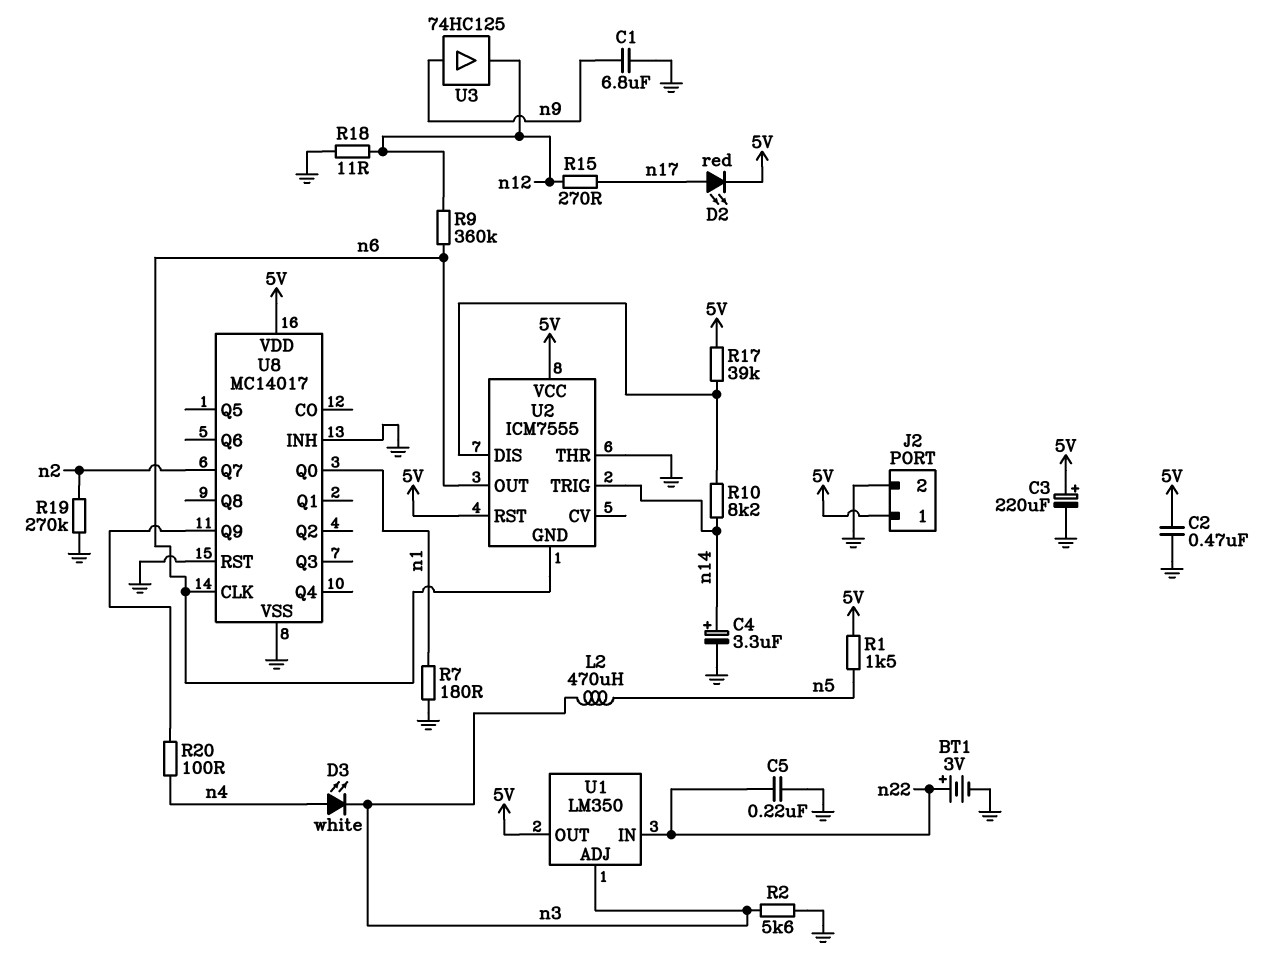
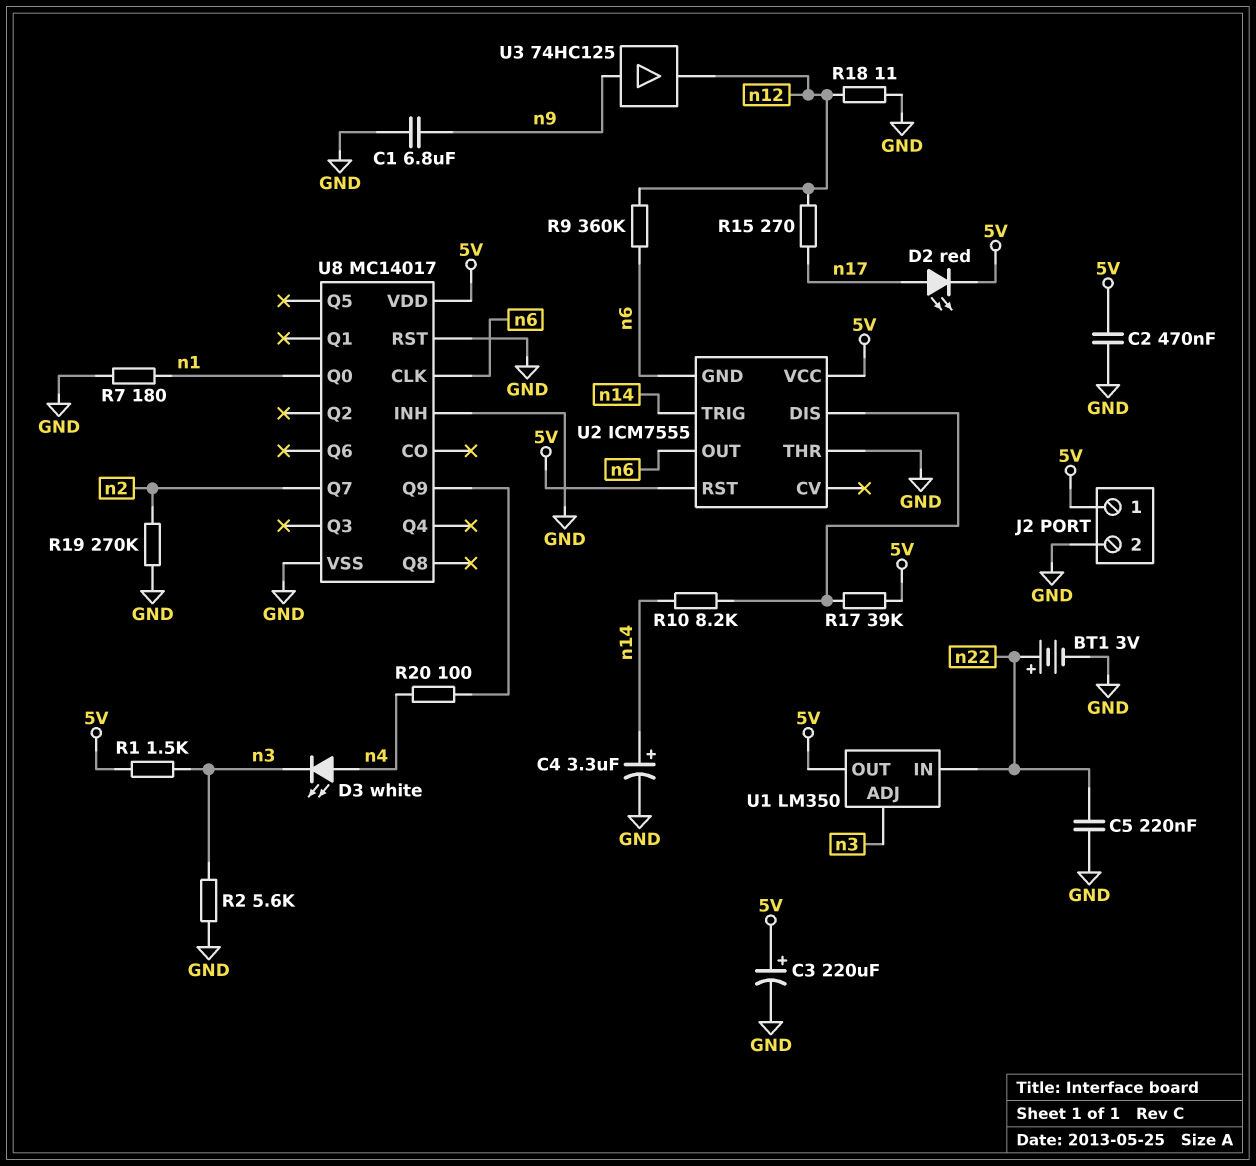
L2: 470uH (n3, n5) -> none
R1: 1.5k (5V, n5) -> 1.5k (5V, n3)

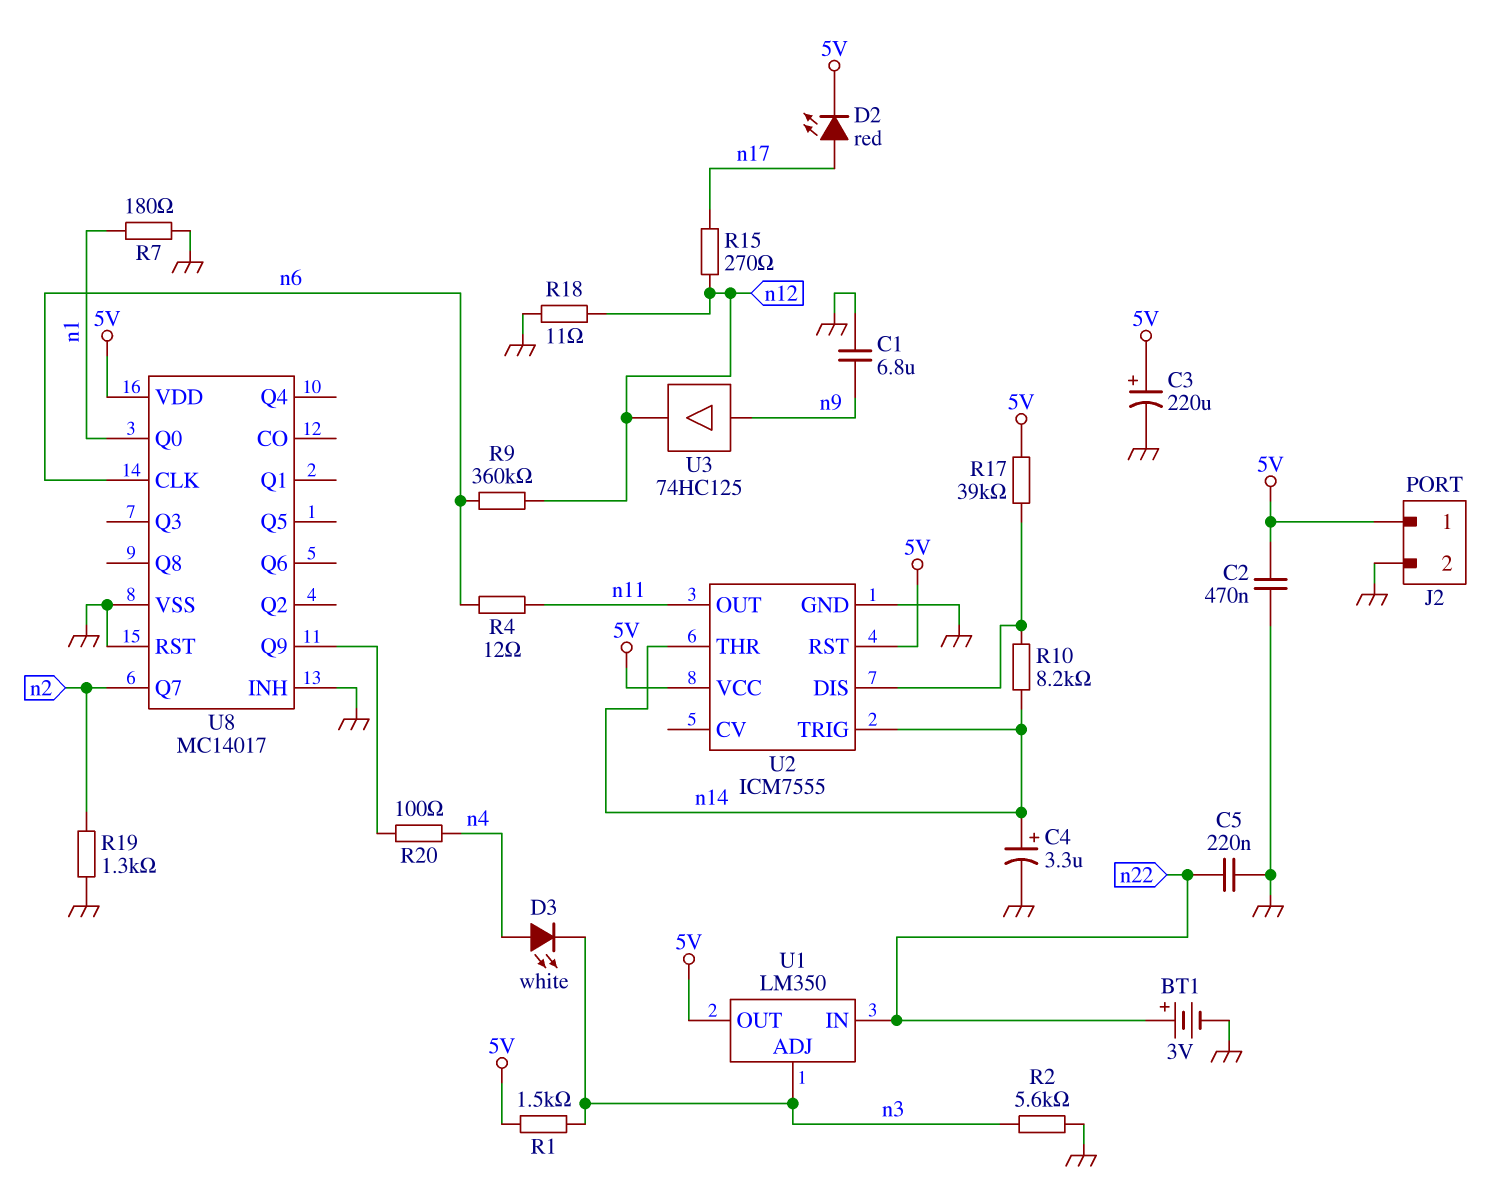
R4: none -> 12 (n6, n11)
R19: 270k (GND, n2) -> 1.3k (GND, n2)
U2 pin GND: n6 -> GND
U2 pin OUT: n6 -> n11
U2 pin THR: GND -> n14

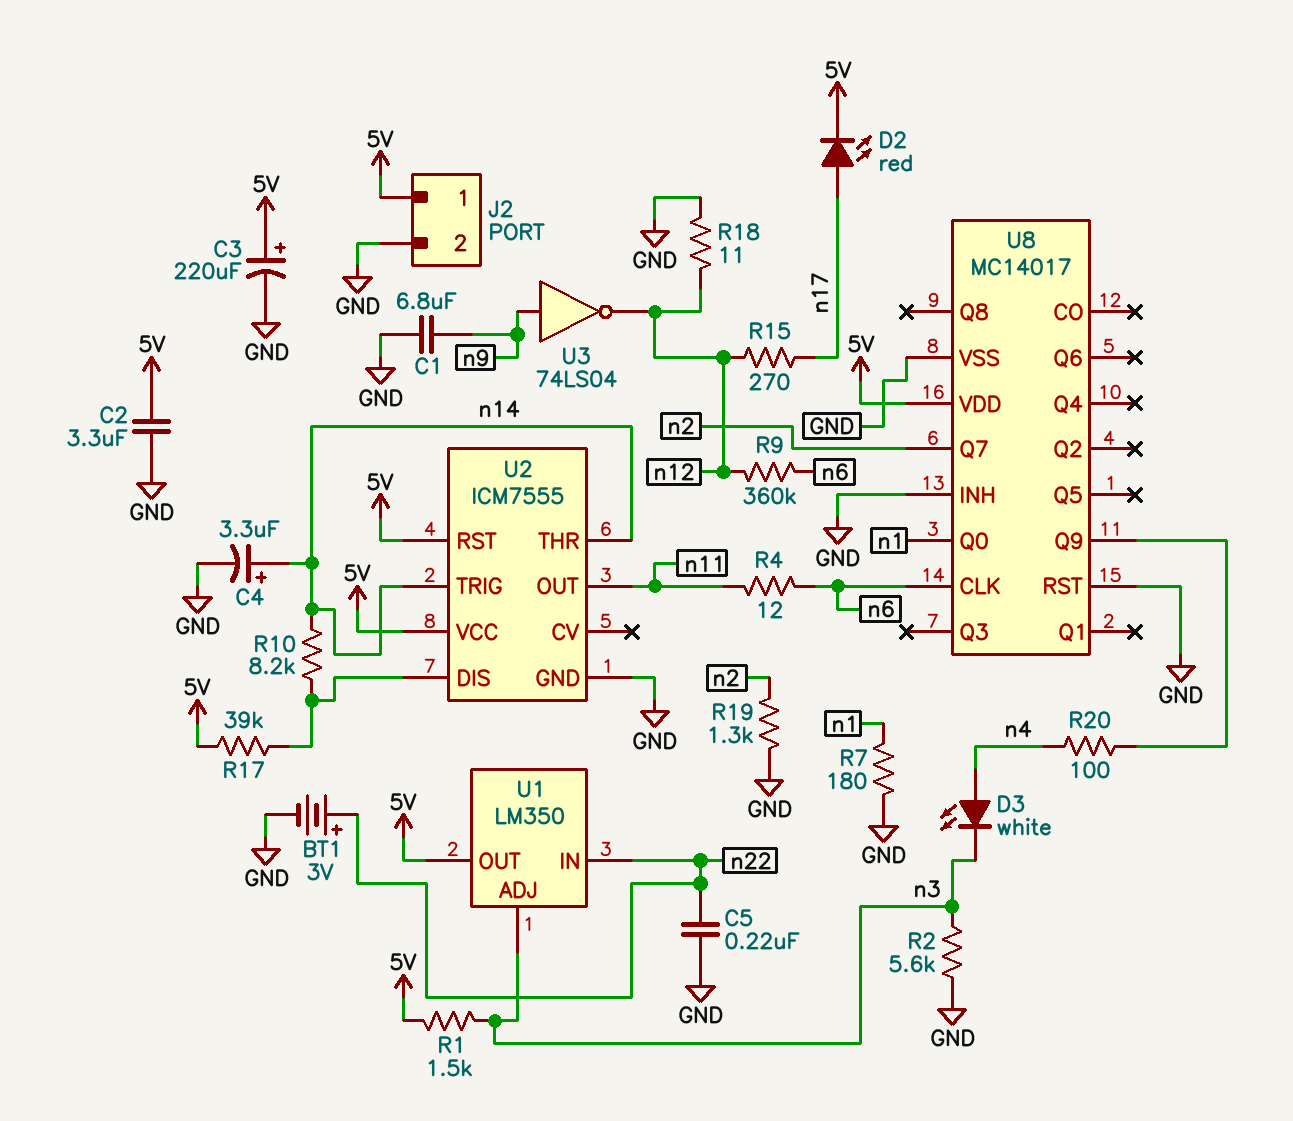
C2: 470nF (5V, GND) -> 3.3uF (5V, GND)
U3: buffer 74HC125 (in n9, out n12) -> NOT 74LS04 (in n9, out n12)

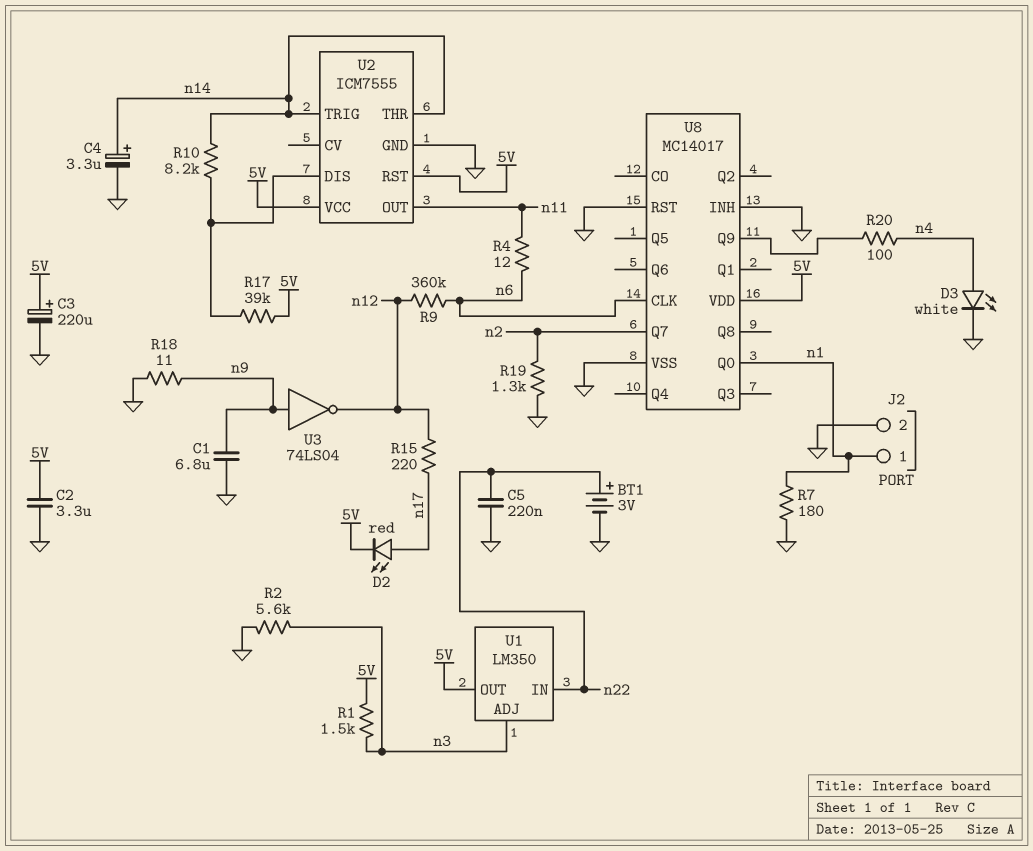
D3: LED white (A n4, K n3) -> LED white (A n4, K GND)
J2 pin 1: 5V -> n1
R15: 270 (n12, n17) -> 220 (n12, n17)
R18: 11 (GND, n12) -> 11 (GND, n9)

